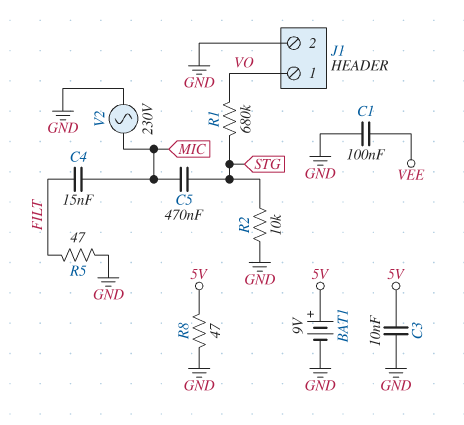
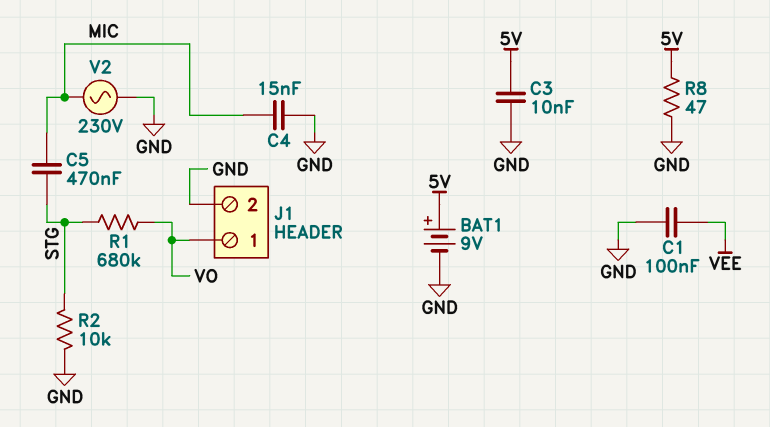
C4: 15nF (FILT, MIC) -> 15nF (GND, MIC)
R5: 47 (FILT, GND) -> none

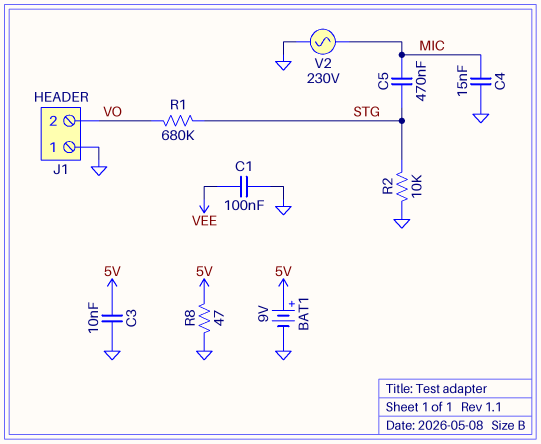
J1 pin 1: VO -> GND
J1 pin 2: GND -> VO

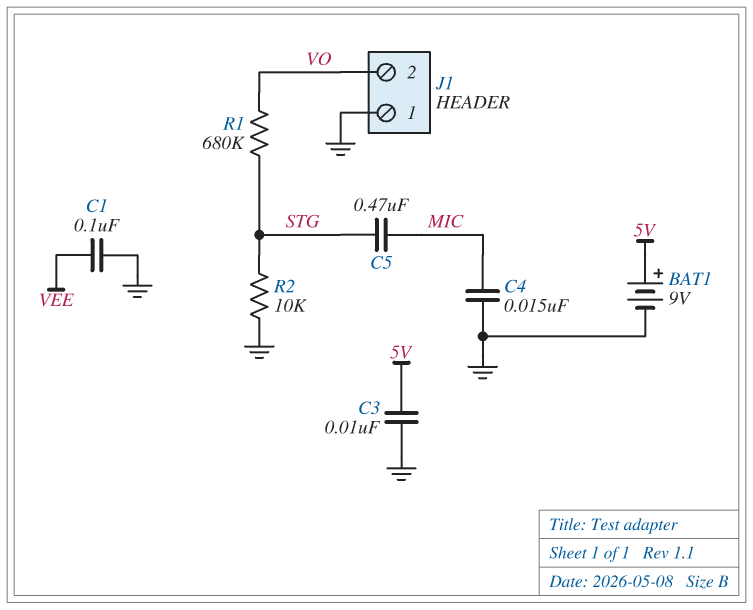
R8: 47 (5V, GND) -> none
V2: AC 230V (GND, MIC) -> none

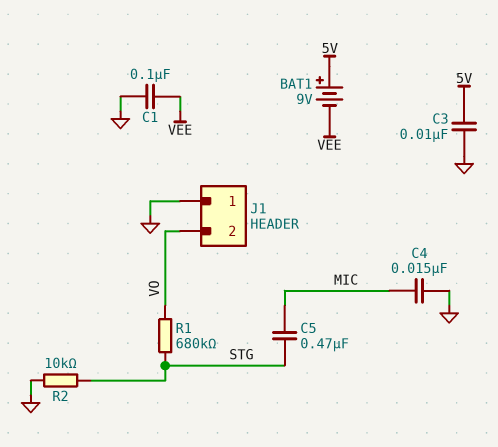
BAT1: 9V (plus 5V, minus GND) -> 9V (plus 5V, minus VEE)

